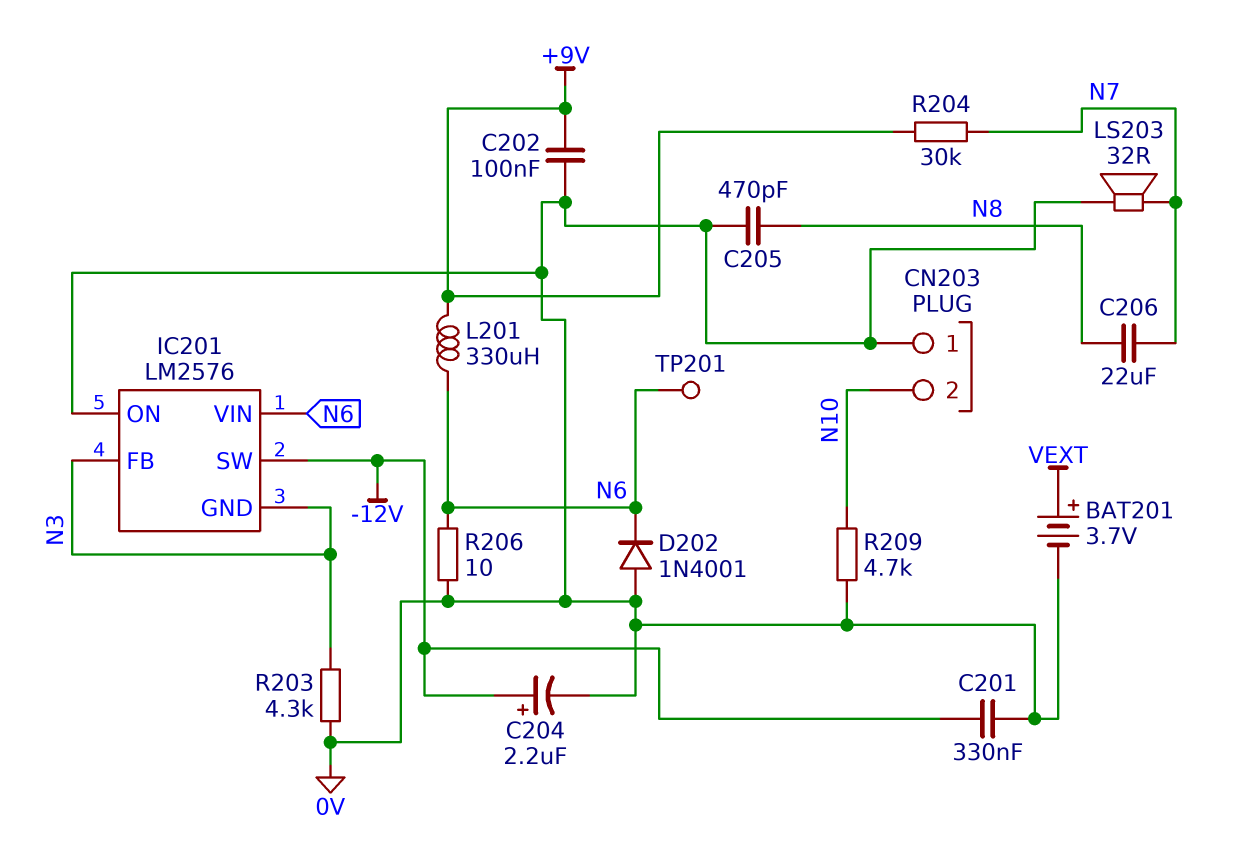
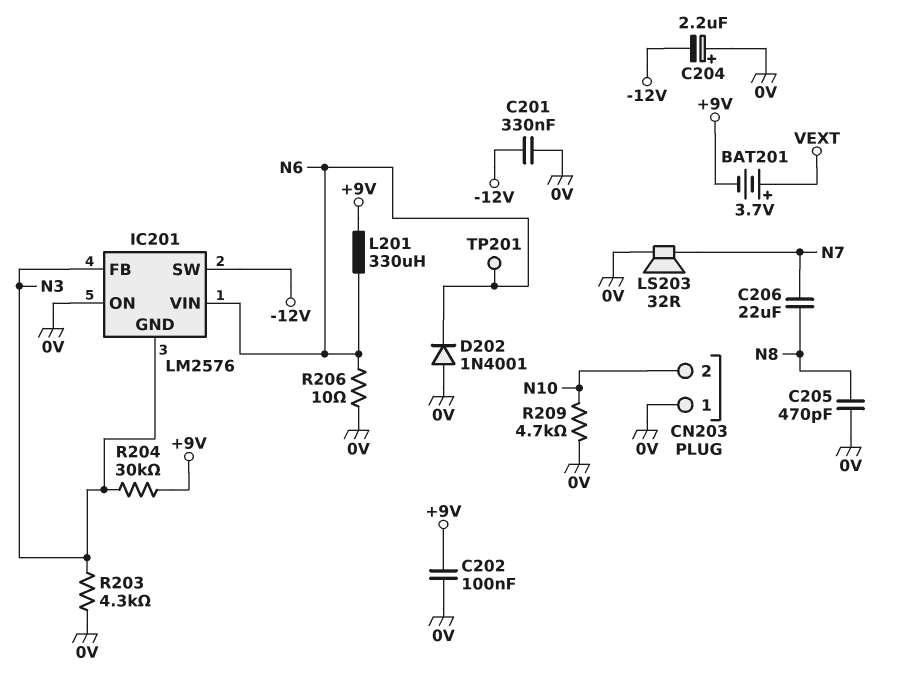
BAT201: 3.7V (plus VEXT, minus 0V) -> 3.7V (plus VEXT, minus +9V)
C204: 2.2uF (plus -12V, minus 0V) -> 2.2uF (plus 0V, minus -12V)
R204: 30k (+9V, N7) -> 30k (+9V, N3)

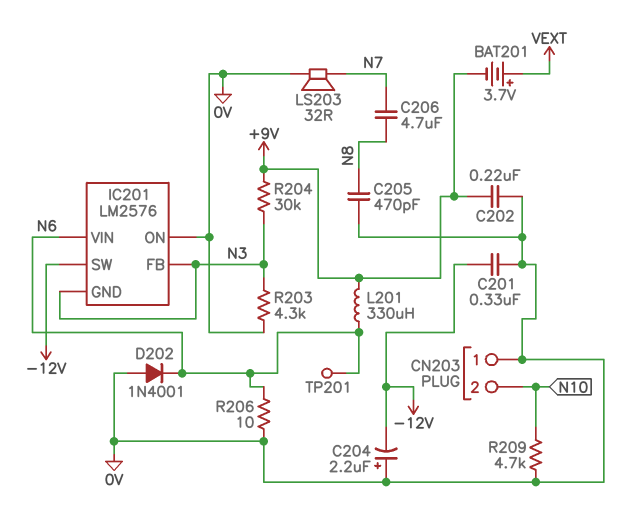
C202: 100nF (+9V, 0V) -> 220nF (+9V, 0V)
C206: 22uF (N7, N8) -> 4.7uF (N7, N8)

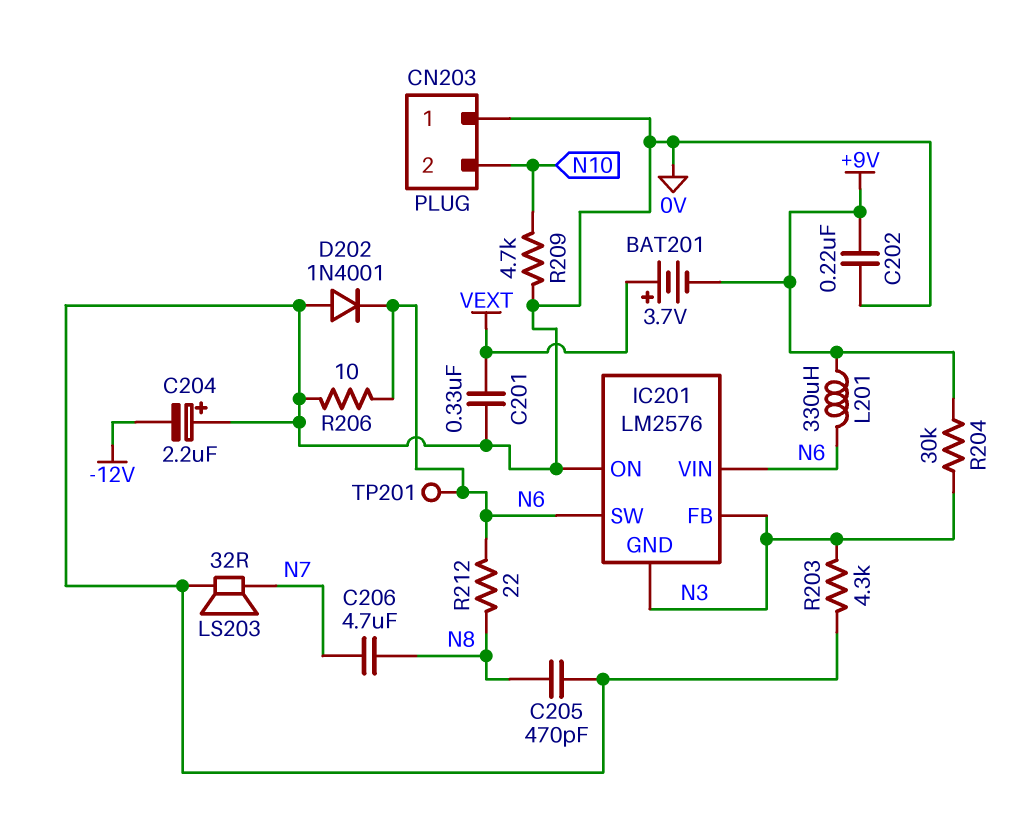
C201: 330nF (-12V, 0V) -> 330nF (0V, VEXT)
IC201 pin SW: -12V -> N6
R212: none -> 22 (N6, N8)

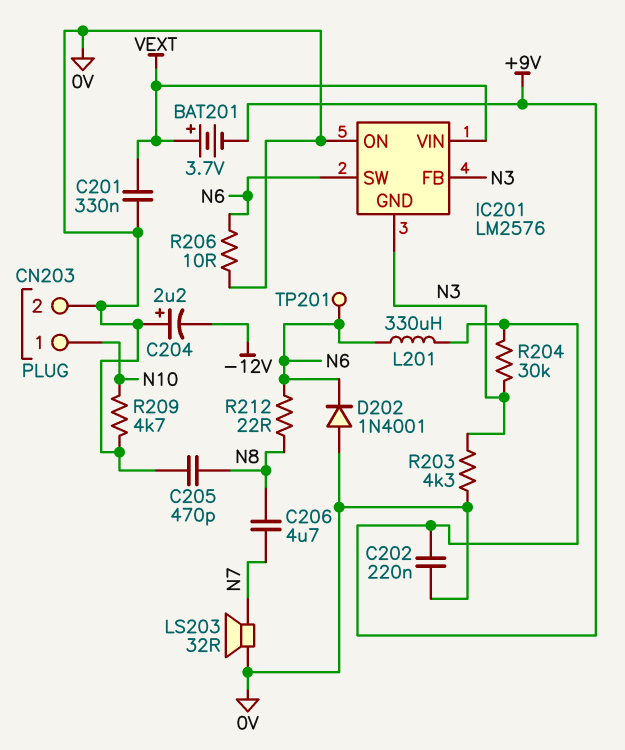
CN203 pin 1: 0V -> N10
CN203 pin 2: N10 -> 0V
IC201 pin VIN: N6 -> VEXT

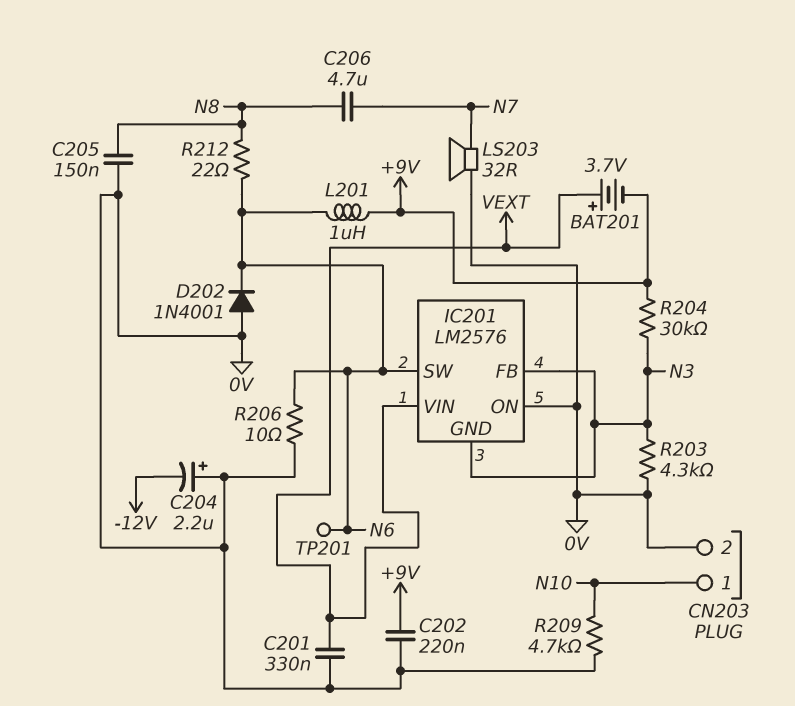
C205: 470pF (0V, N8) -> 150nF (0V, N8)
L201: 330uH (+9V, N6) -> 1uH (+9V, N6)

